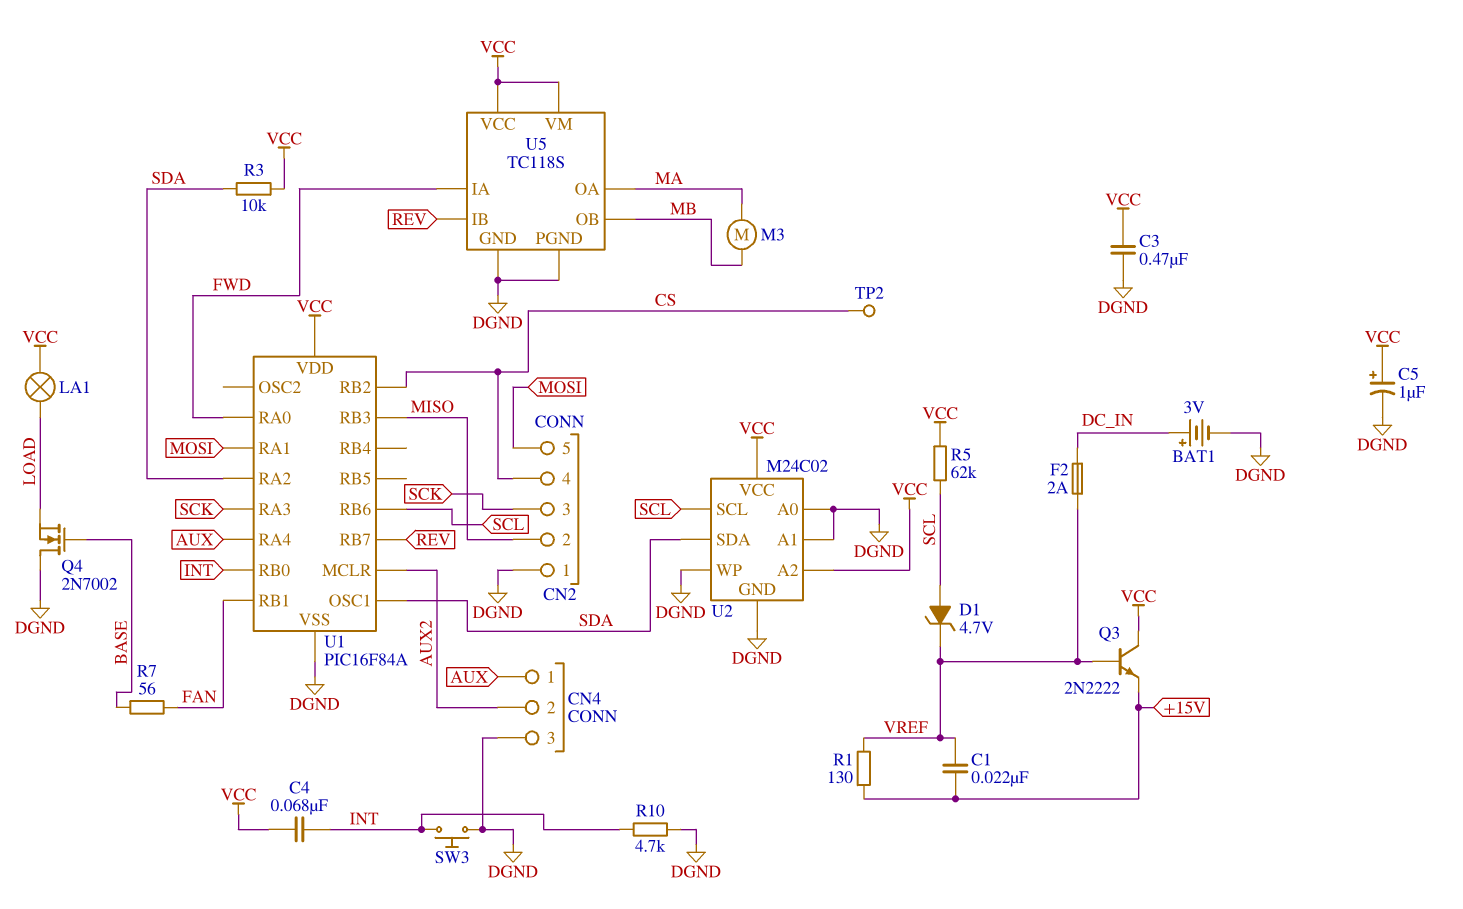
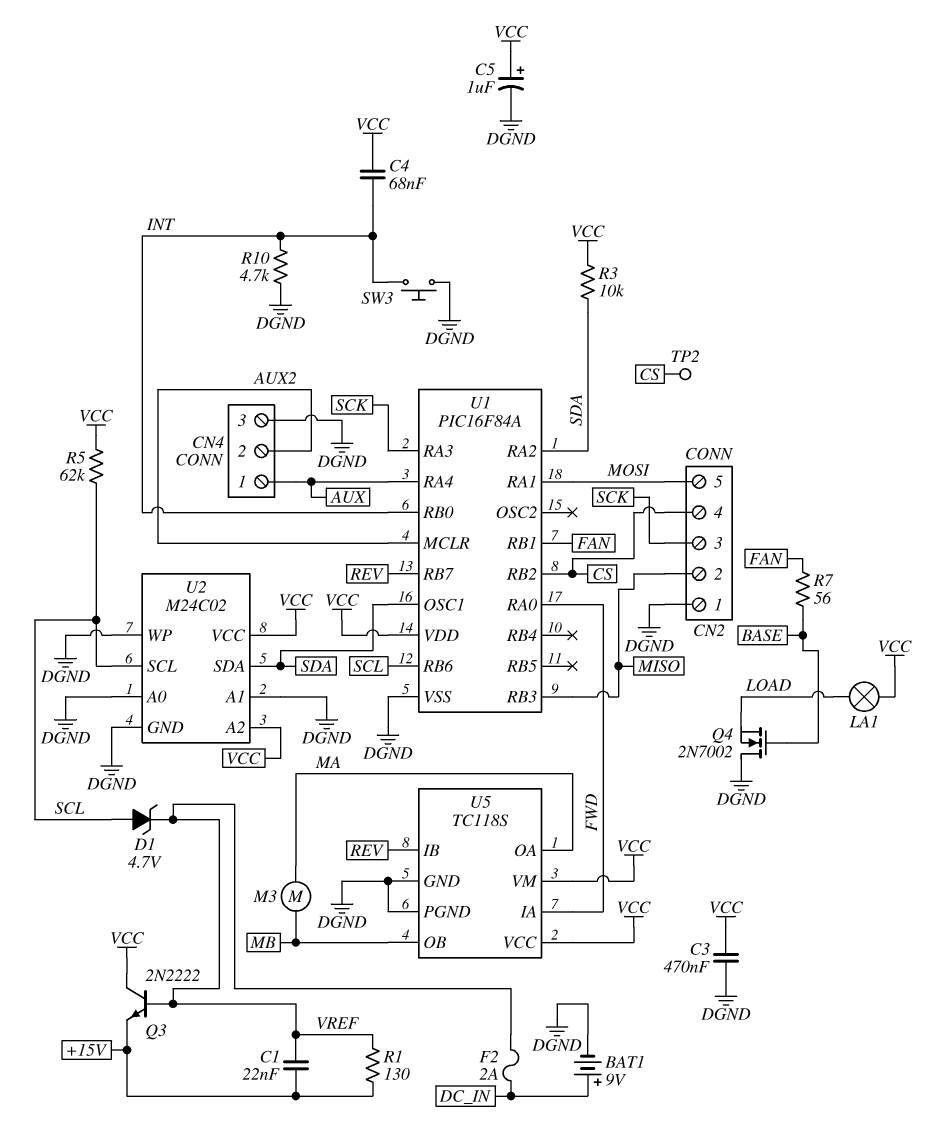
BAT1: 3V (plus DC_IN, minus DGND) -> 9V (plus DC_IN, minus DGND)

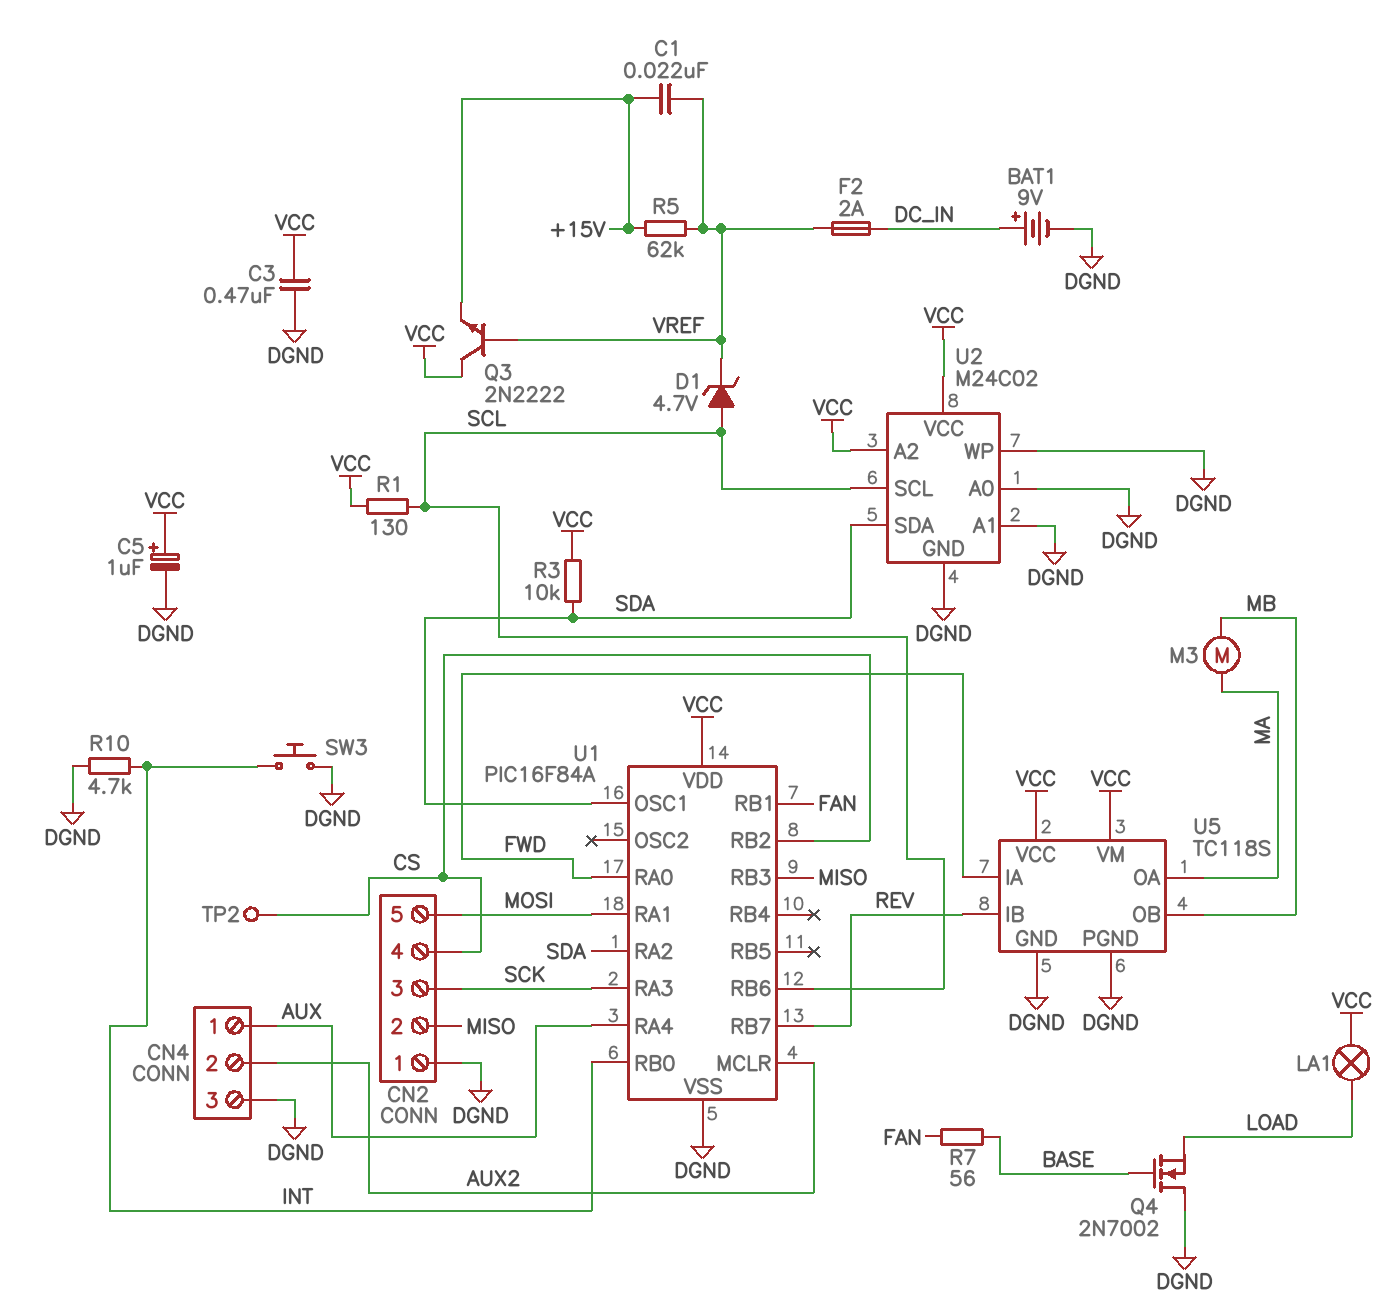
C4: 68nF (INT, VCC) -> none
R1: 130 (+15V, VREF) -> 130 (SCL, VCC)
R5: 62k (SCL, VCC) -> 62k (+15V, VREF)

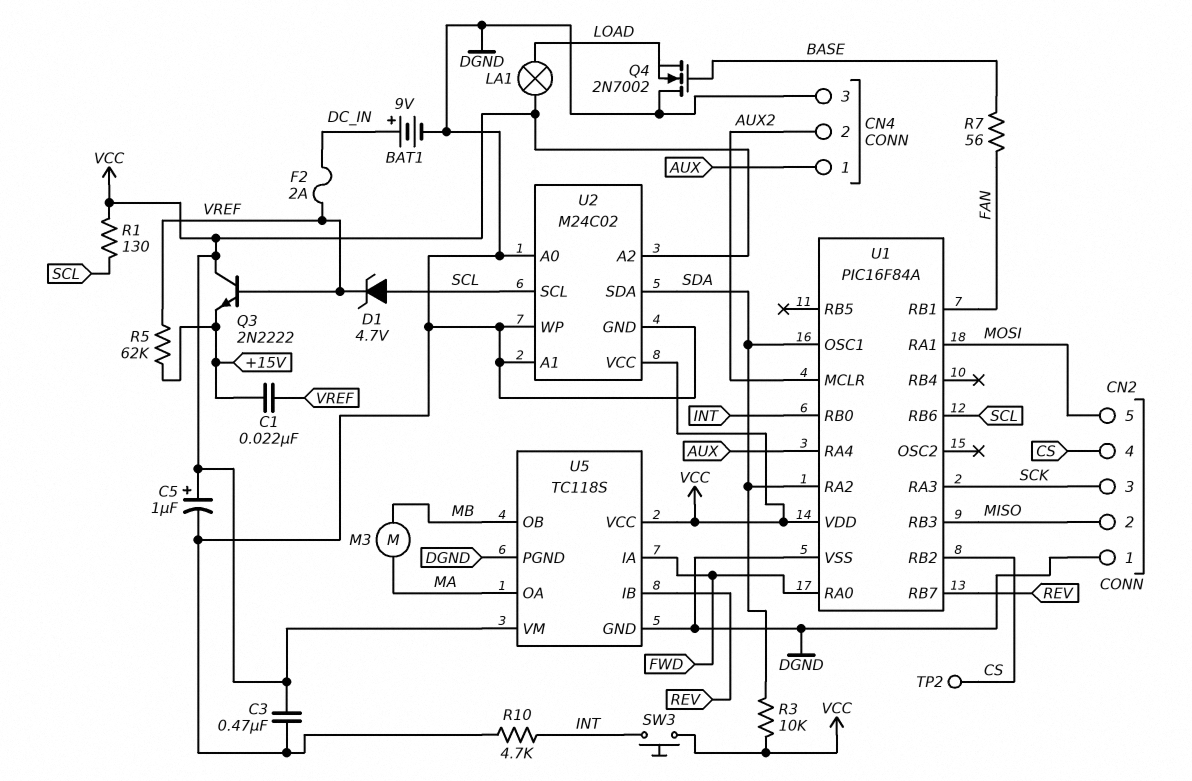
SW3: button (DGND, INT) -> button (INT, VCC)

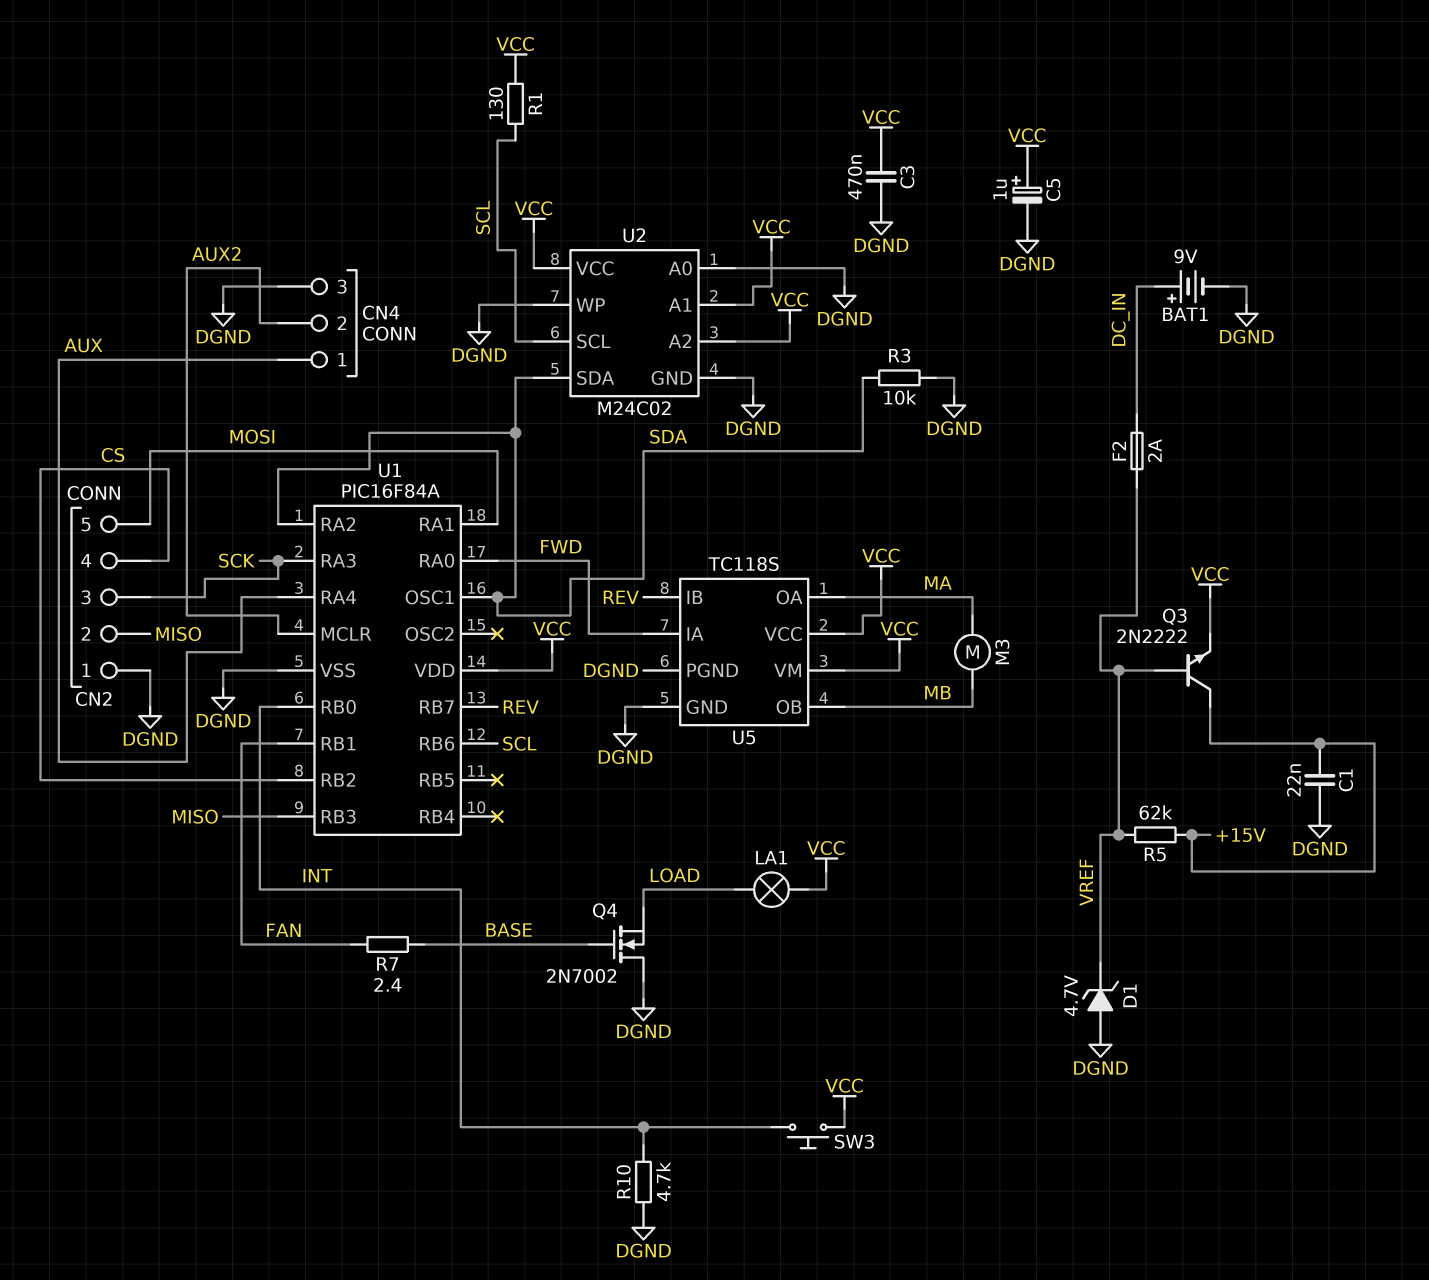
C1: 22nF (+15V, VREF) -> 22nF (+15V, DGND)
D1: zener 4.7V (A SCL, K VREF) -> zener 4.7V (A DGND, K VREF)
Q3: NPN 2N2222 (B VREF, C VCC, E +15V) -> NPN 2N2222 (B VREF, C +15V, E VCC)
R3: 10k (SDA, VCC) -> 10k (DGND, SDA)
R7: 56 (BASE, FAN) -> 2.4 (BASE, FAN)
TP2: test point (CS) -> none
U2 pin A1: DGND -> VCC

